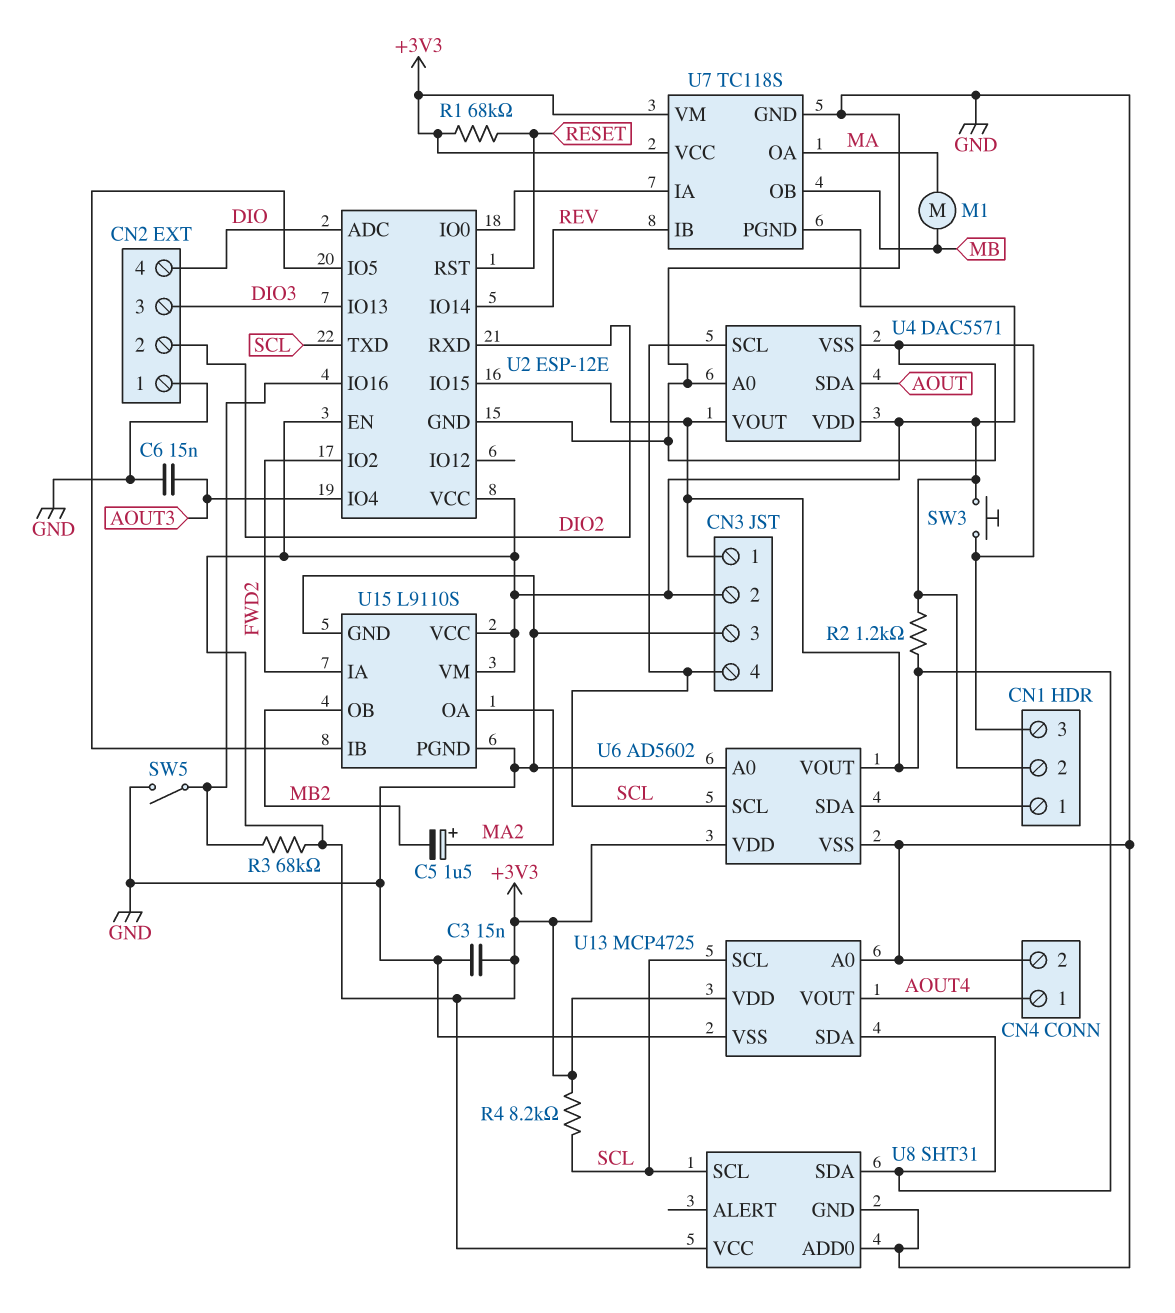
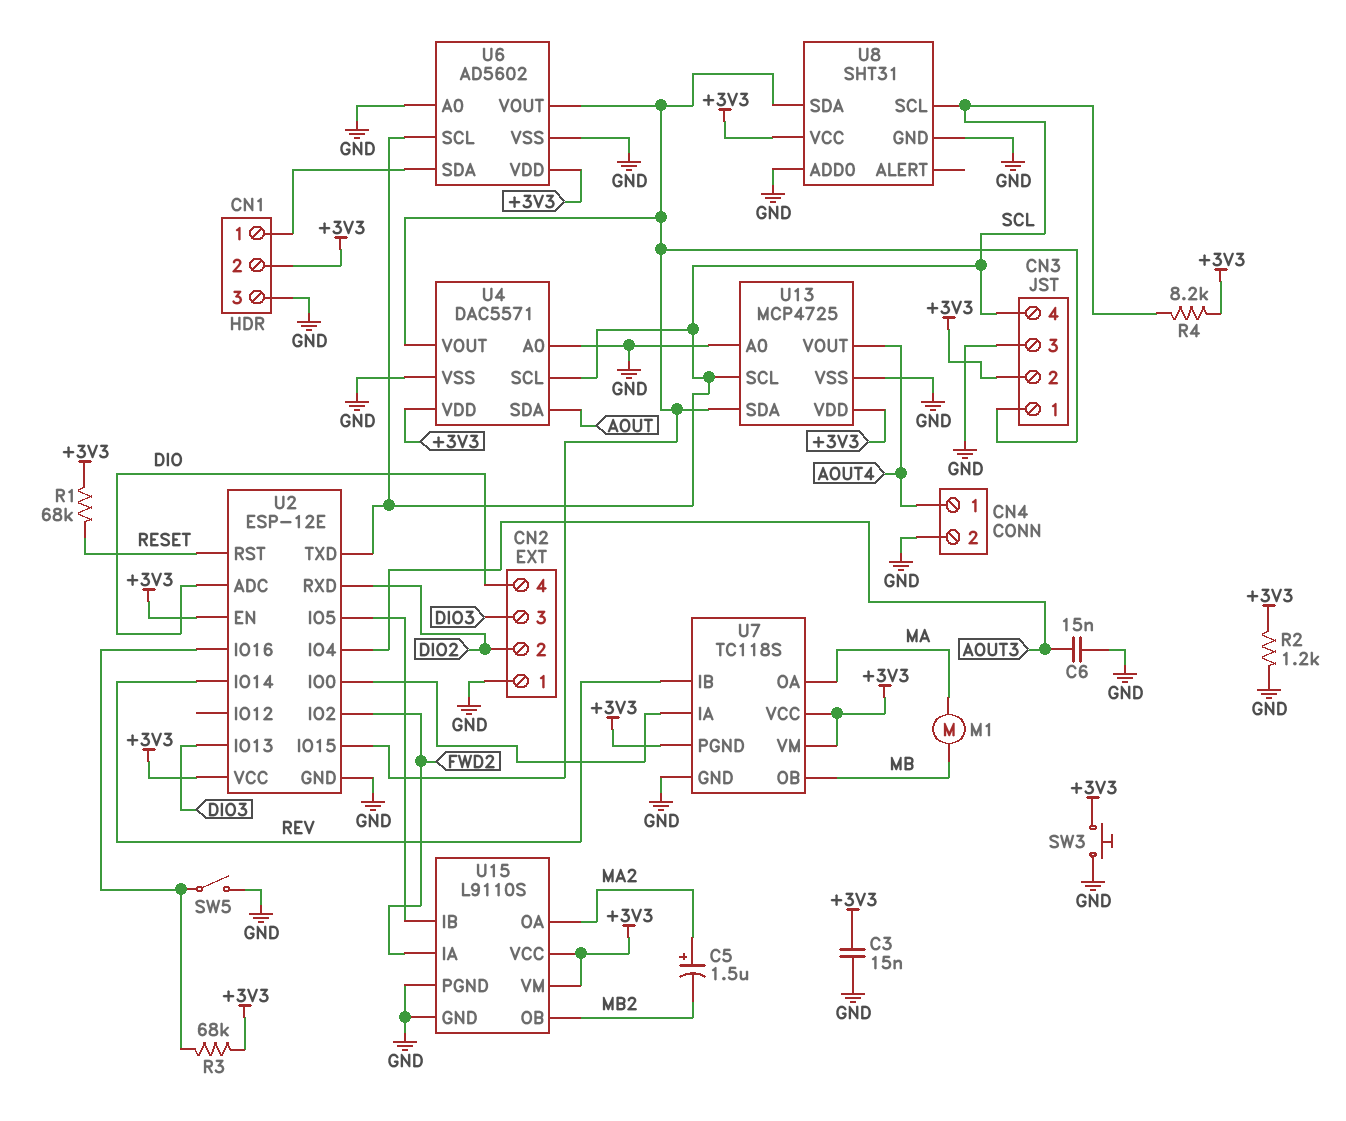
R2: 1.2k (+3V3, CN3/1) -> 1.2k (+3V3, GND)

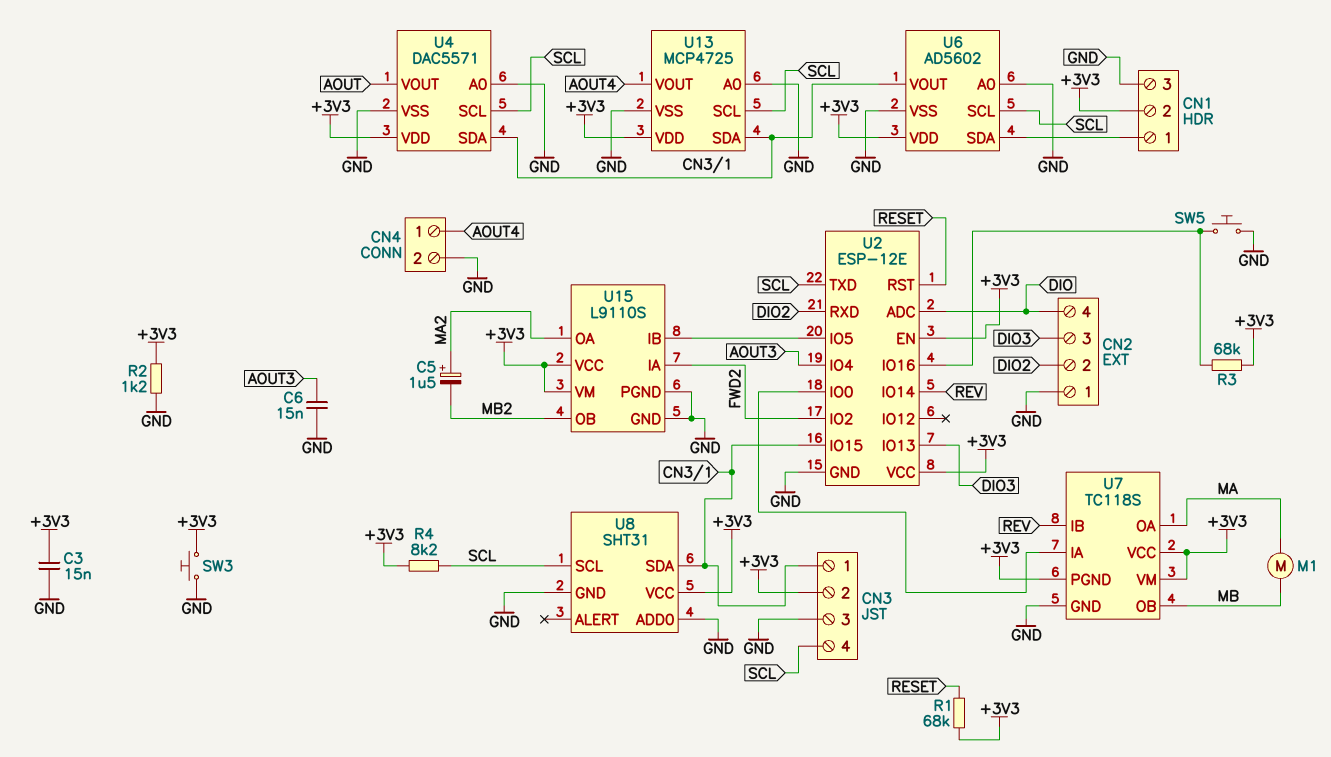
SW5: switch (GND, U2/IO16) -> button (GND, U2/IO16)
U4 pin SDA: AOUT -> CN3/1
U4 pin VOUT: CN3/1 -> AOUT

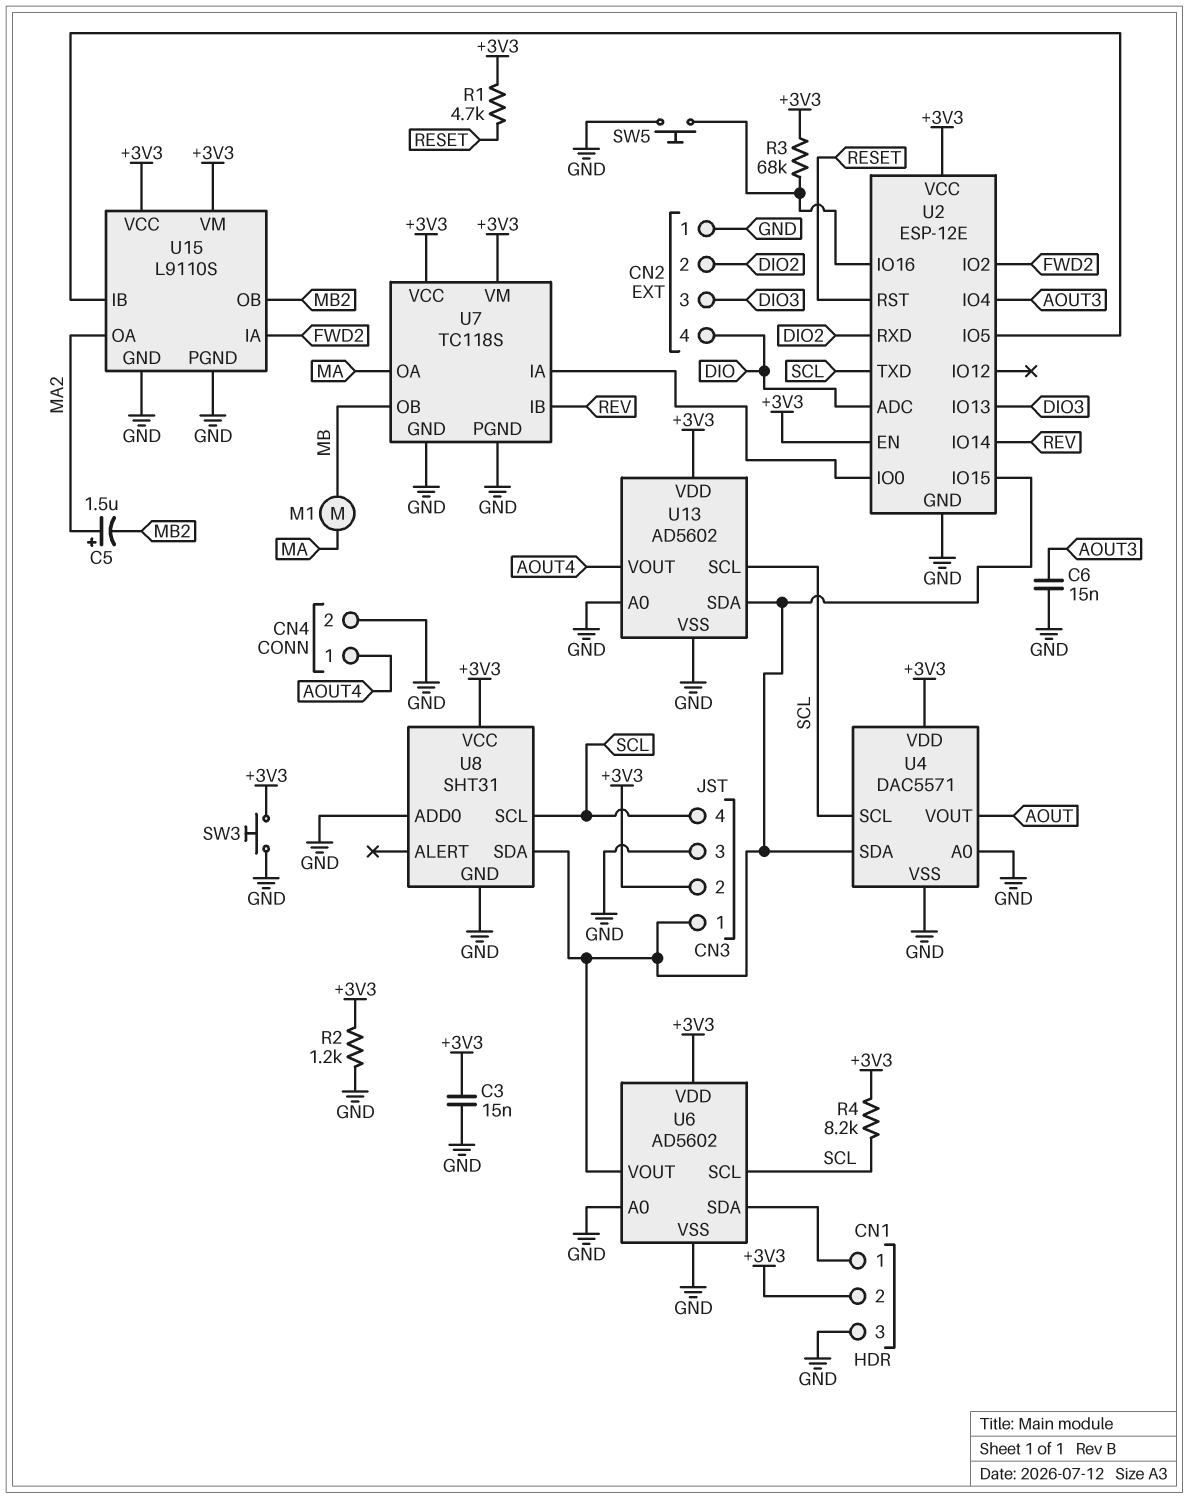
R1: 68k (+3V3, RESET) -> 4.7k (+3V3, RESET)
U7 pin PGND: +3V3 -> GND
U13: MCP4725 -> AD5602

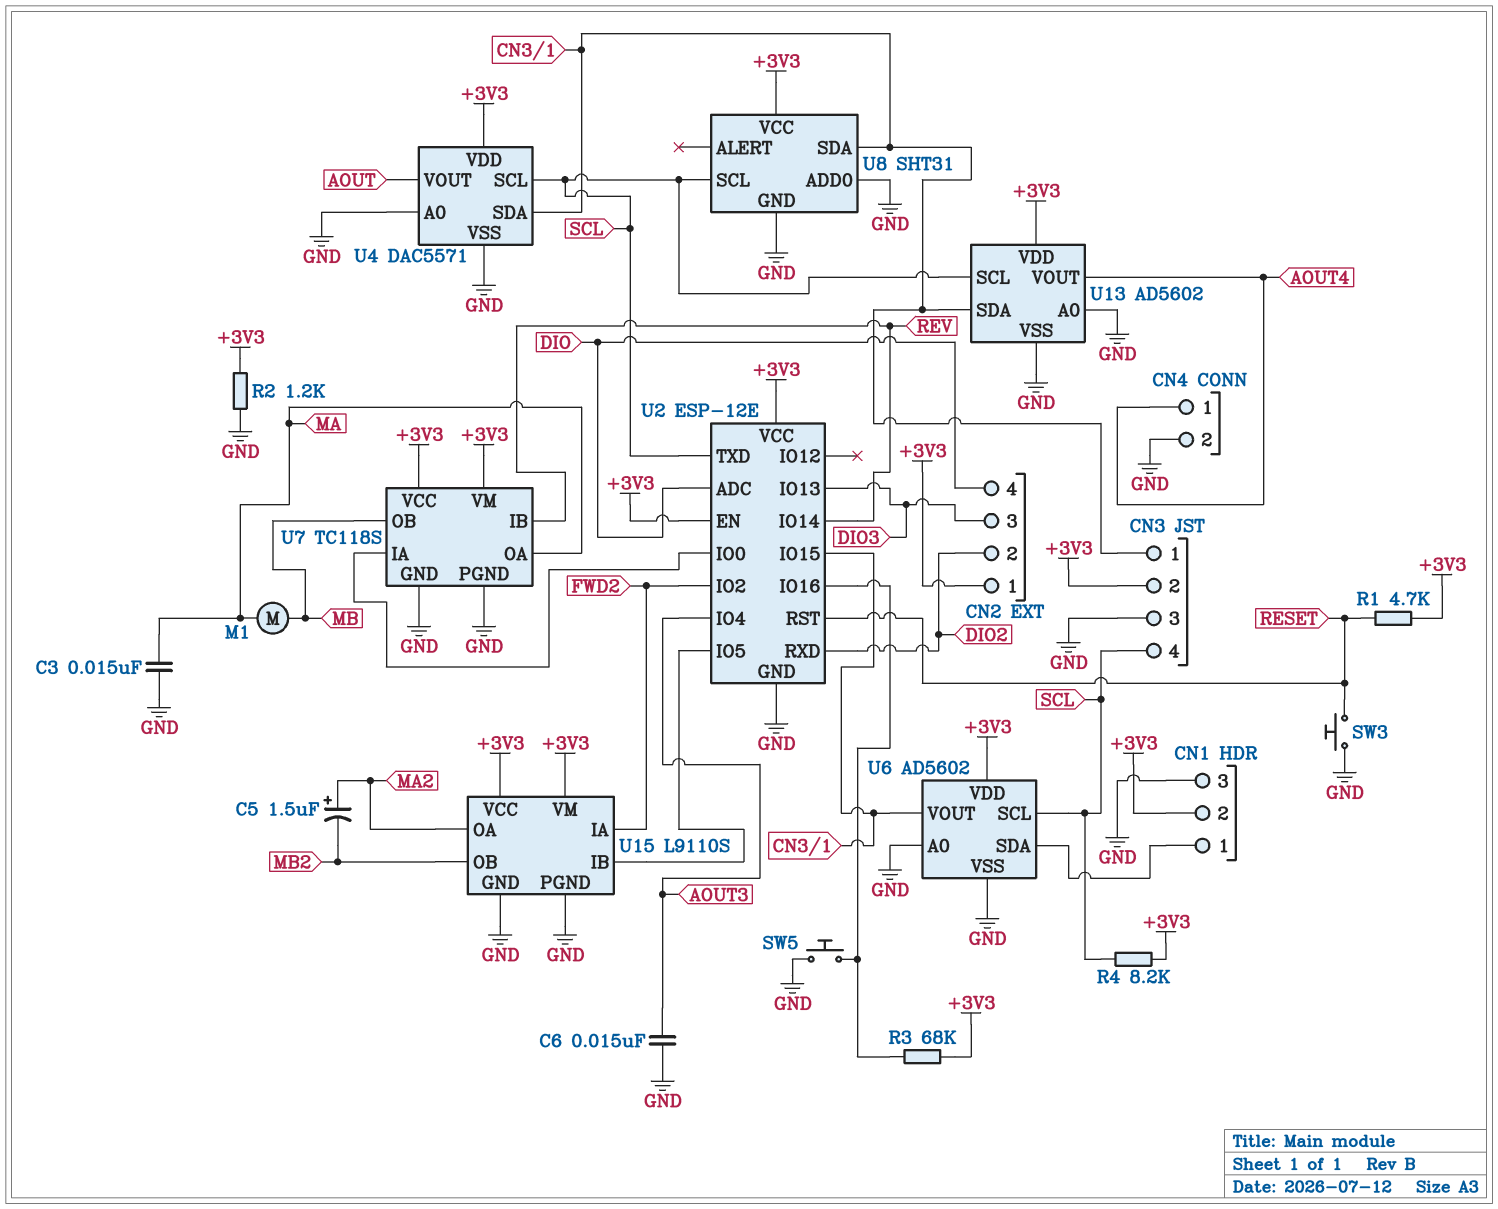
C3: 15nF (+3V3, GND) -> 15nF (GND, MA)
CN2 pin 1: GND -> +3V3
SW3: button (+3V3, GND) -> button (GND, RESET)

